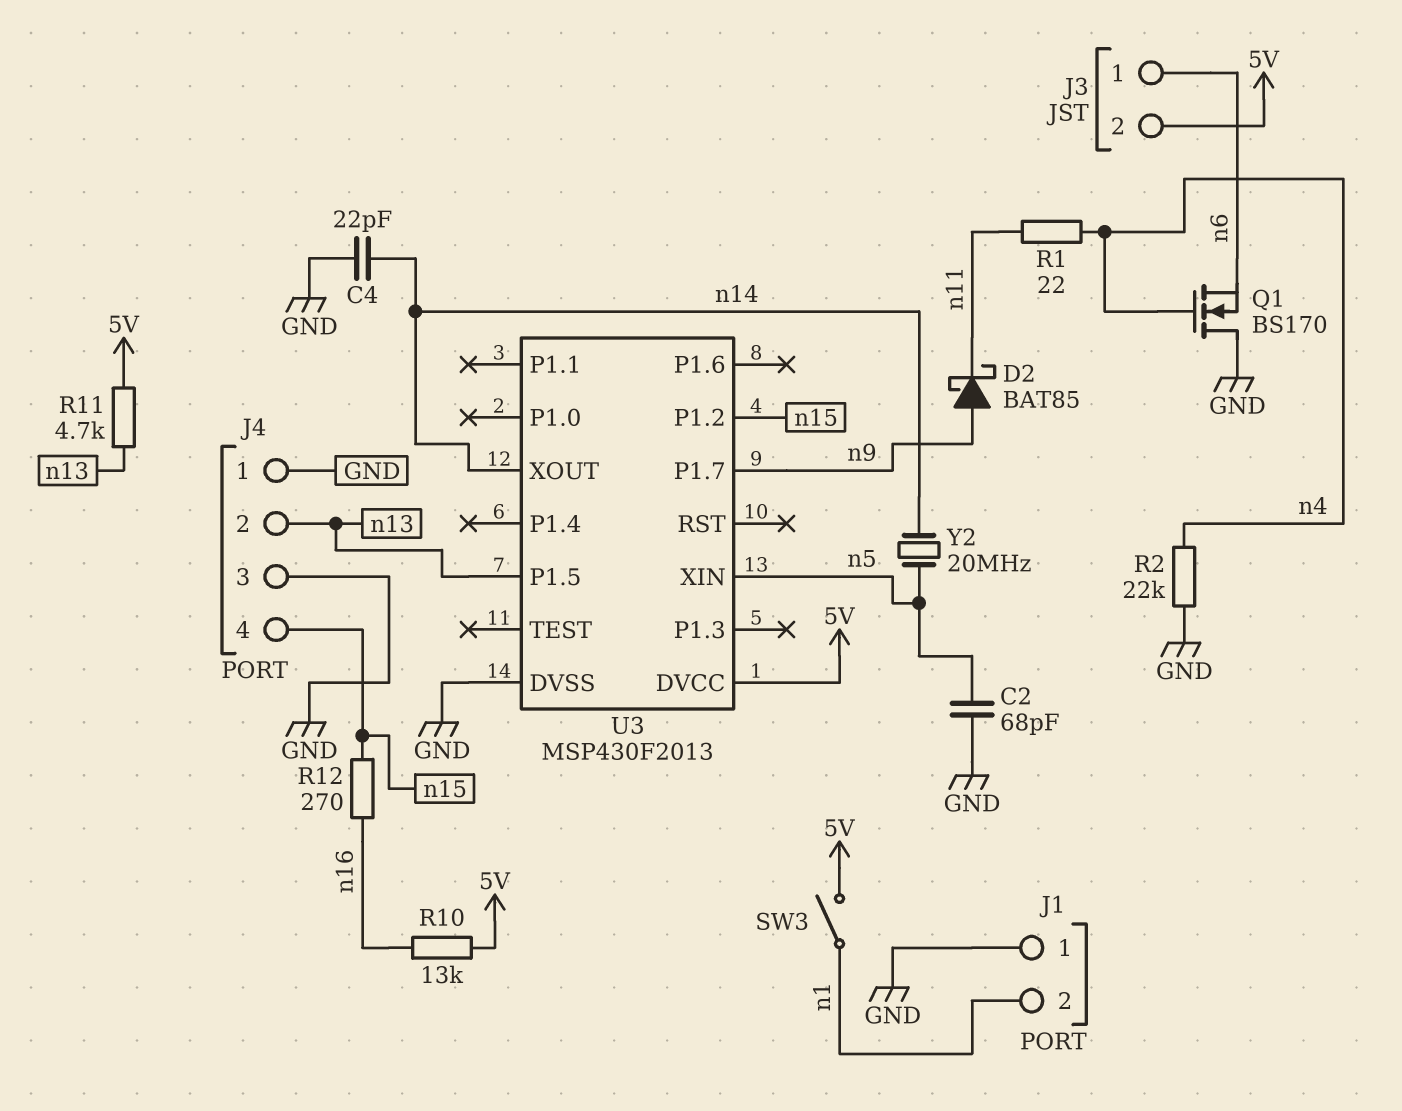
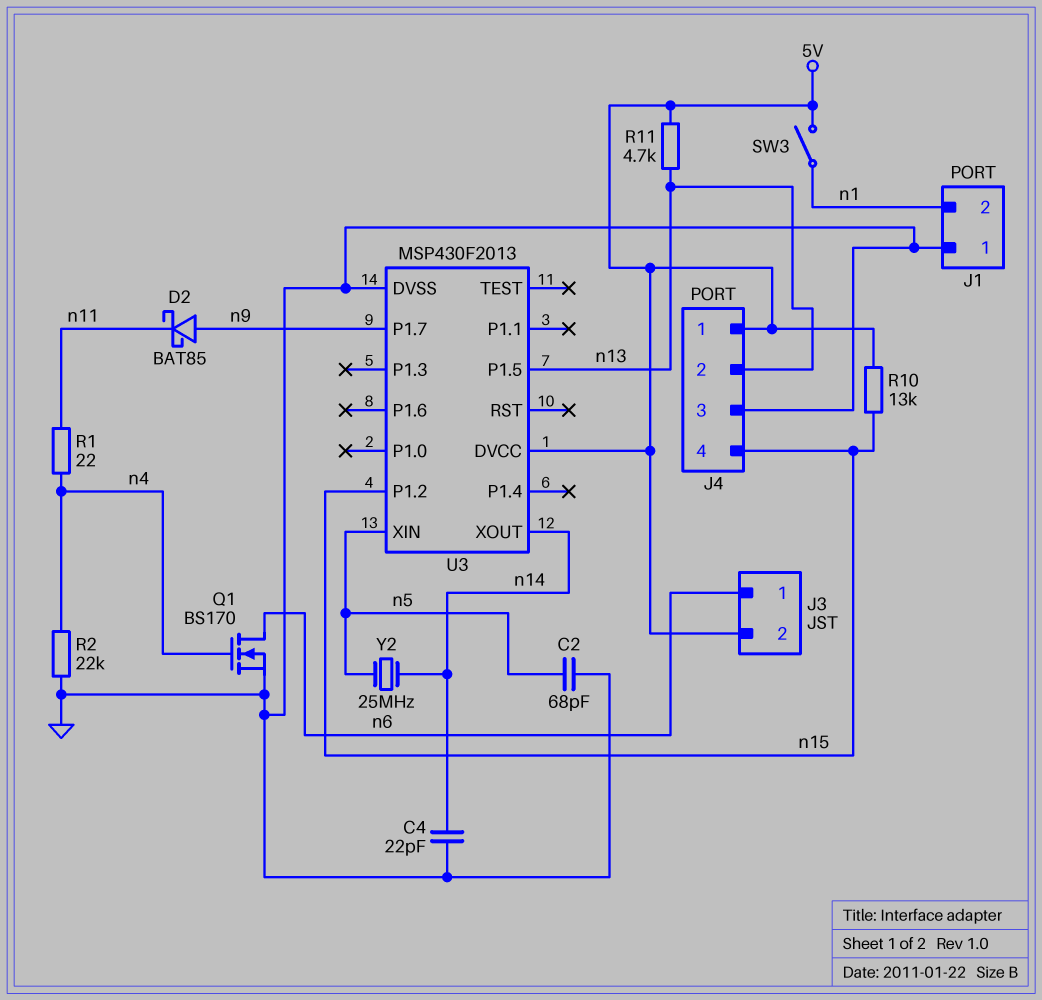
J4 pin 1: GND -> 5V
Q1: NMOS BS170 (G n4, D GND, S n6) -> NMOS BS170 (G n4, D n6, S GND)
R10: 13k (5V, n16) -> 13k (5V, n15)
R12: 270 (n15, n16) -> none
Y2: 20MHz (n5, n14) -> 25MHz (n5, n14)

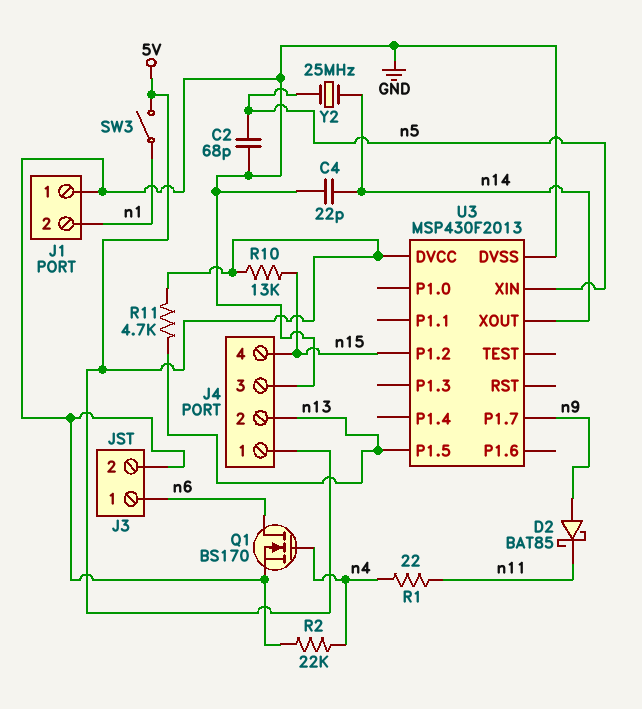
J3 pin 2: 5V -> GND

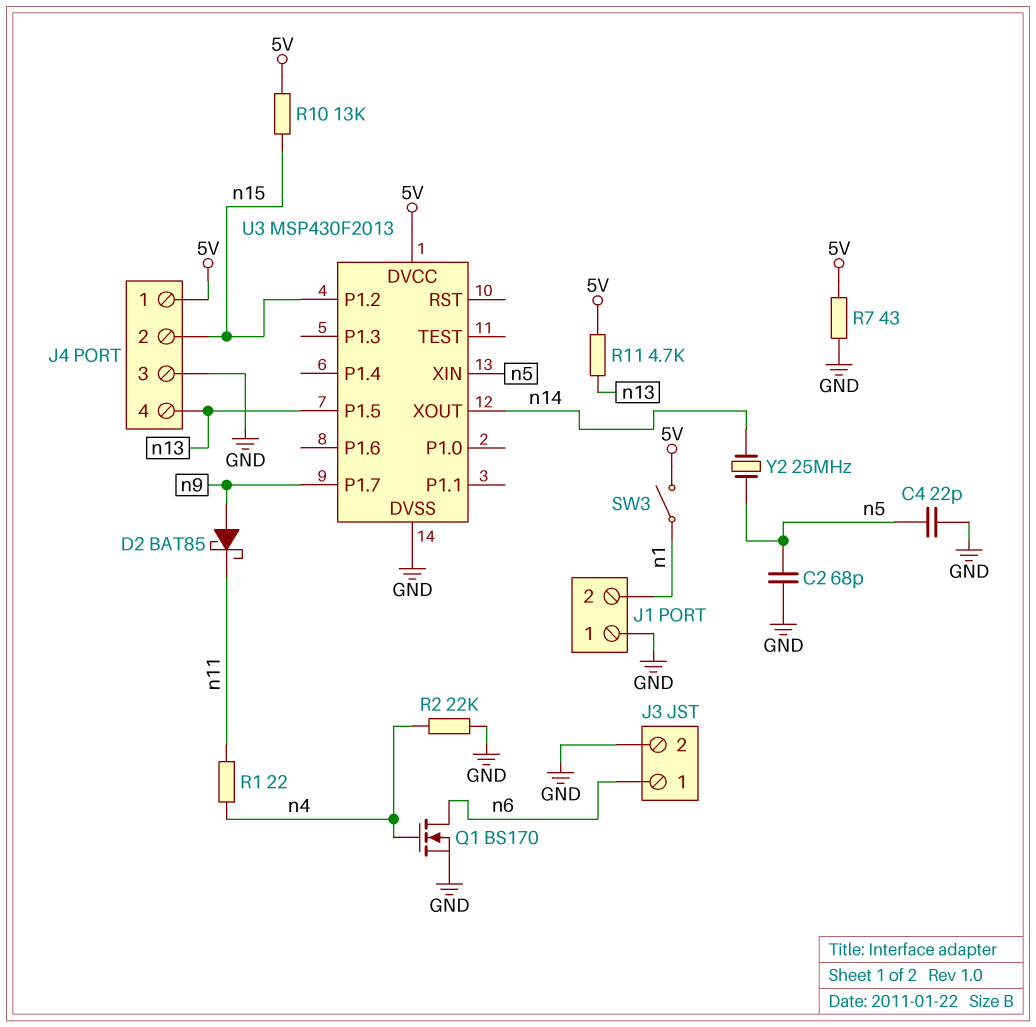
C4: 22pF (GND, n14) -> 22pF (GND, n5)
J4 pin 2: n13 -> n15
J4 pin 4: n15 -> n13
R7: none -> 43 (5V, GND)

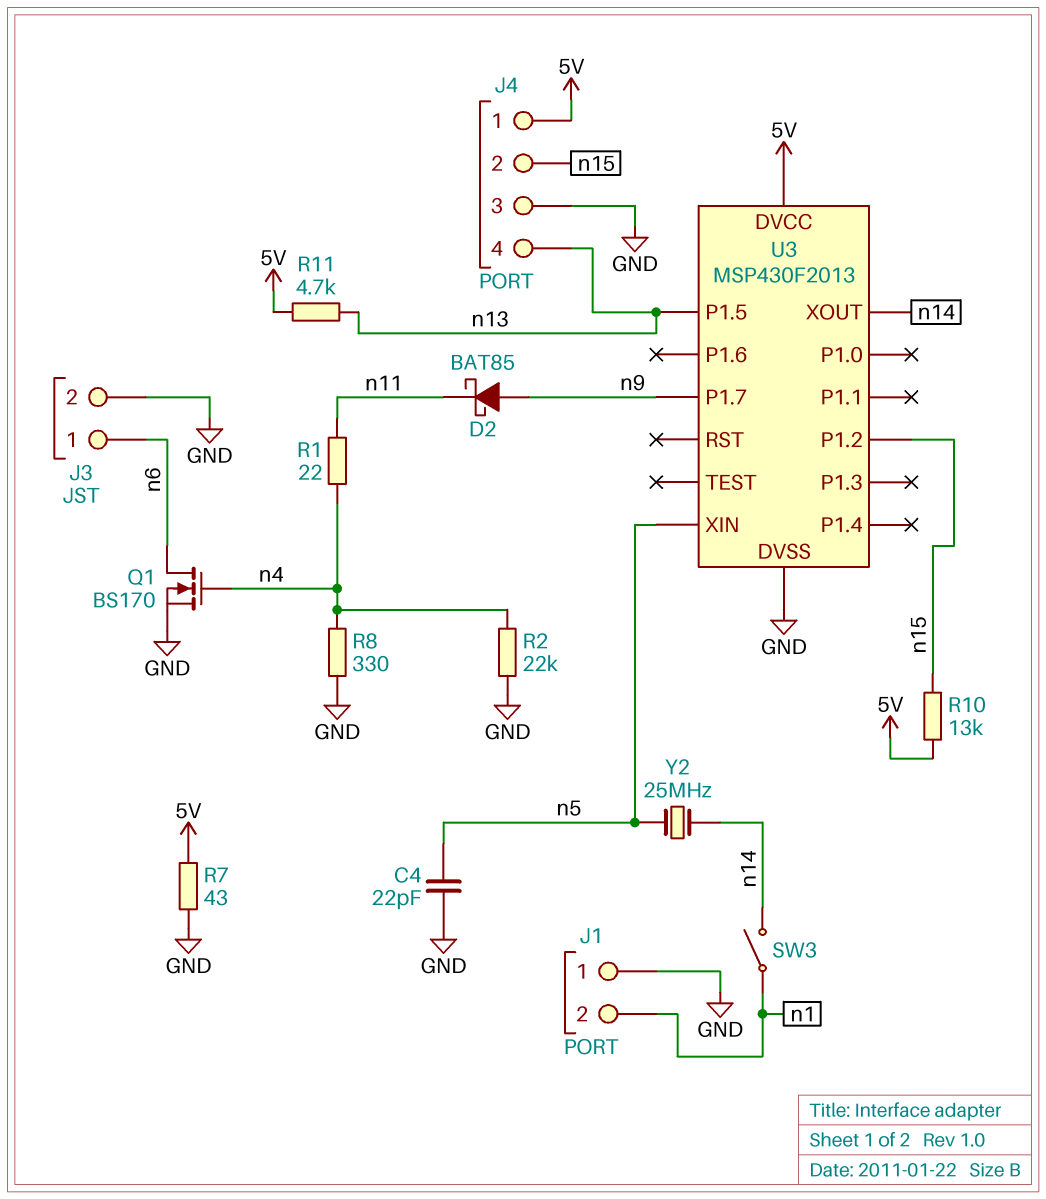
C2: 68pF (GND, n5) -> none
R8: none -> 330 (GND, n4)
SW3: switch (5V, n1) -> switch (n1, n14)

